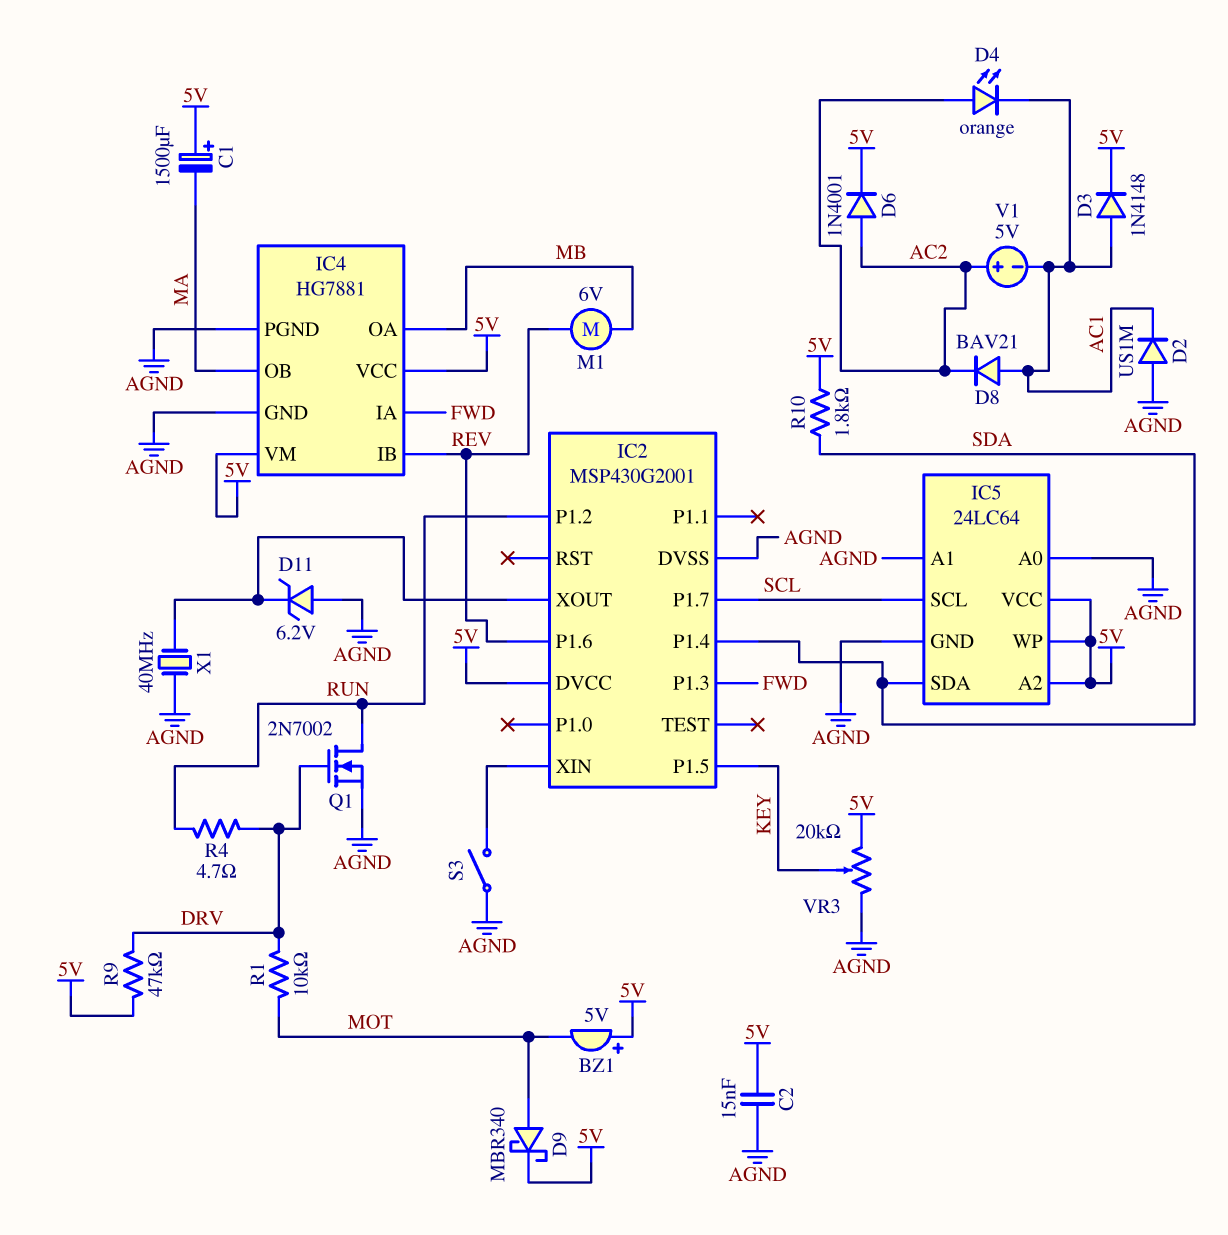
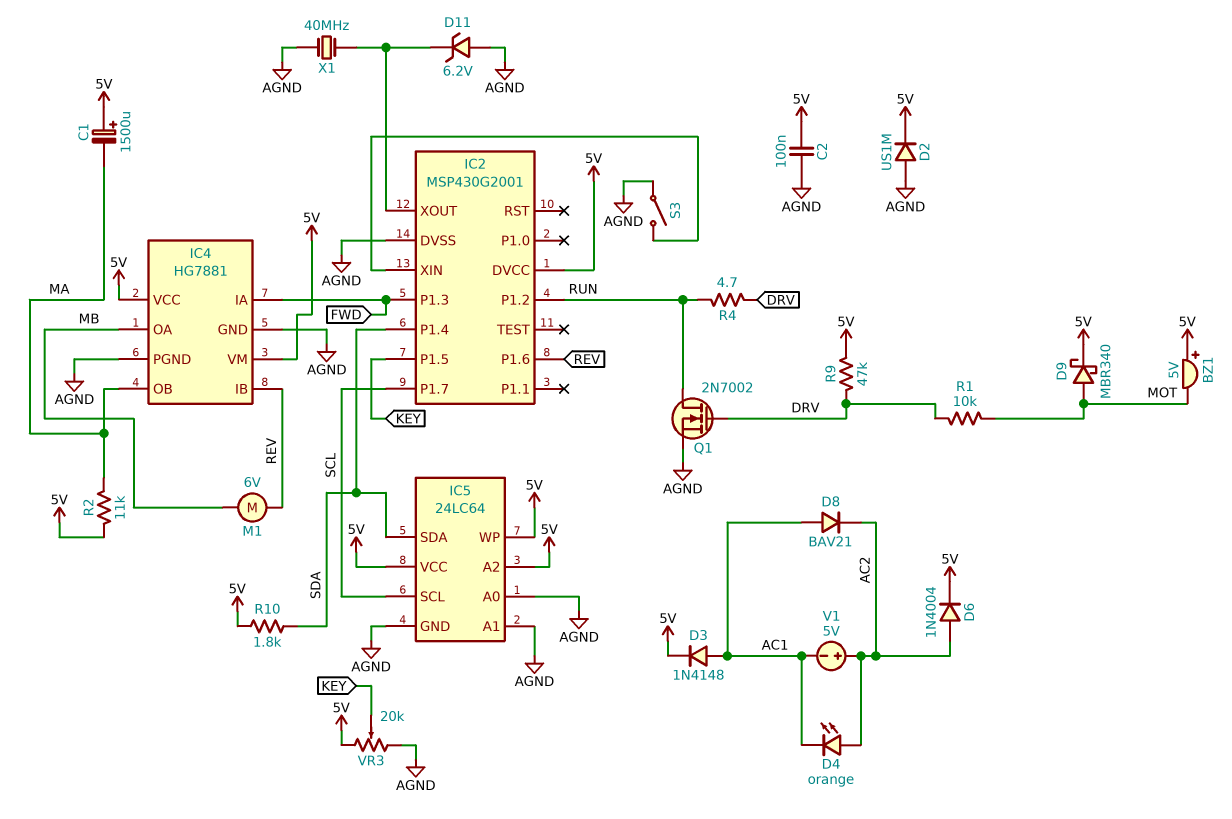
C2: 15nF (5V, AGND) -> 100nF (5V, AGND)
D2: diode US1M (A AGND, K AC1) -> diode US1M (A AGND, K 5V)
D6: diode 1N4001 (A AC2, K 5V) -> diode 1N4004 (A AC2, K 5V)
R2: none -> 11k (5V, MA)

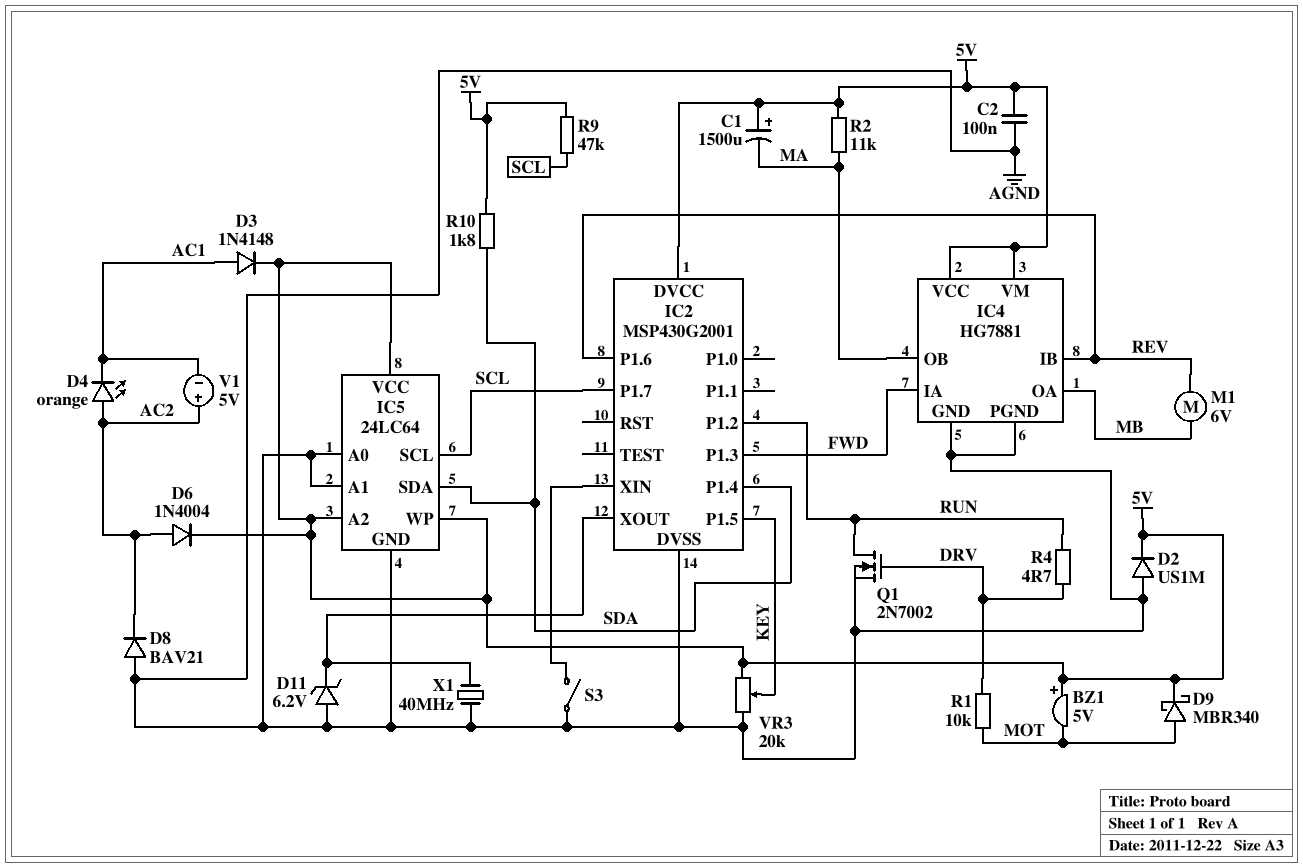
D8: diode BAV21 (A AC1, K AC2) -> diode BAV21 (A AGND, K AC2)
R9: 47k (5V, DRV) -> 47k (5V, SCL)

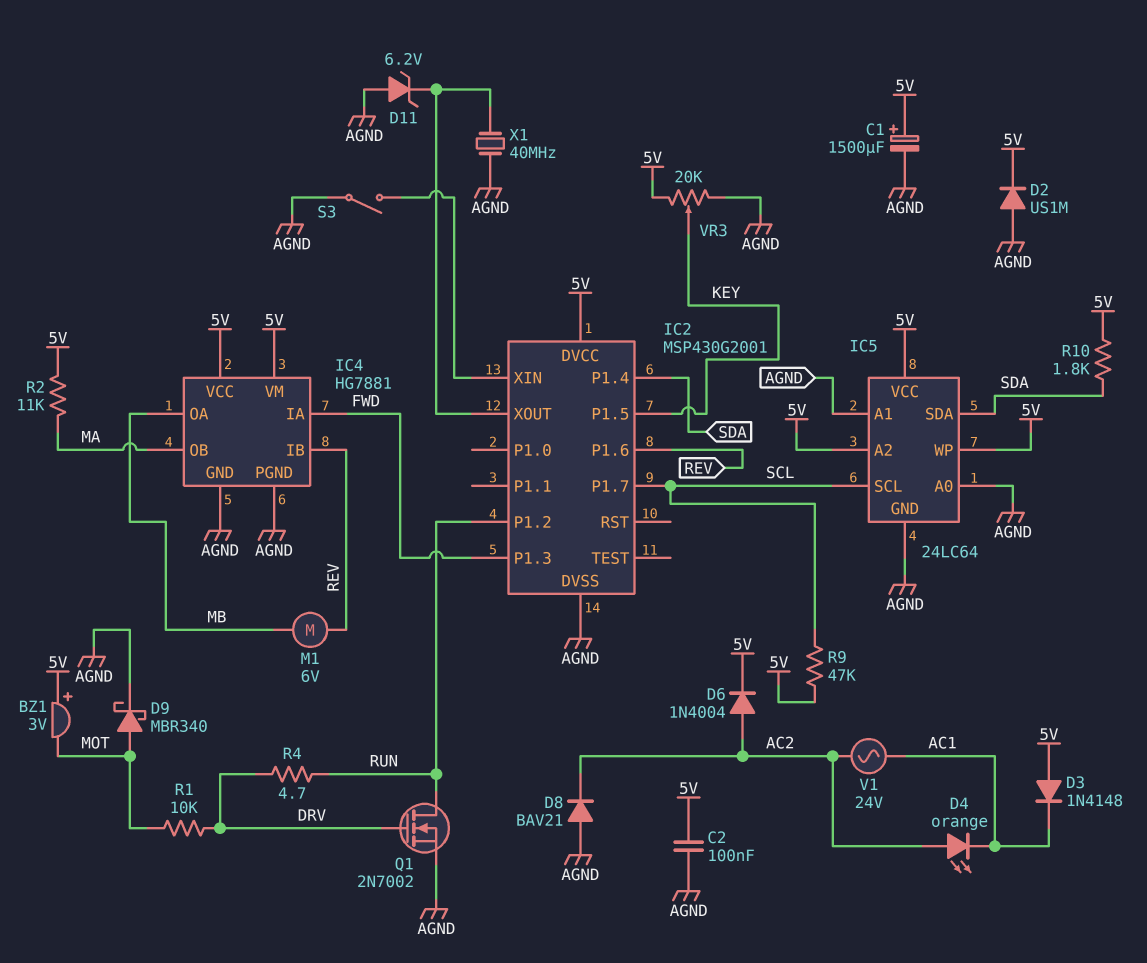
BZ1: buzzer 5V (plus 5V, minus MOT) -> buzzer 3V (plus 5V, minus MOT)
C1: 1500uF (plus 5V, minus MA) -> 1500uF (plus 5V, minus AGND)
D3: diode 1N4148 (A AC1, K 5V) -> diode 1N4148 (A 5V, K AC1)
D9: schottky MBR340 (A MOT, K 5V) -> schottky MBR340 (A MOT, K AGND)
V1: 5V (plus AC2, minus AC1) -> AC 24V (AC1, AC2)

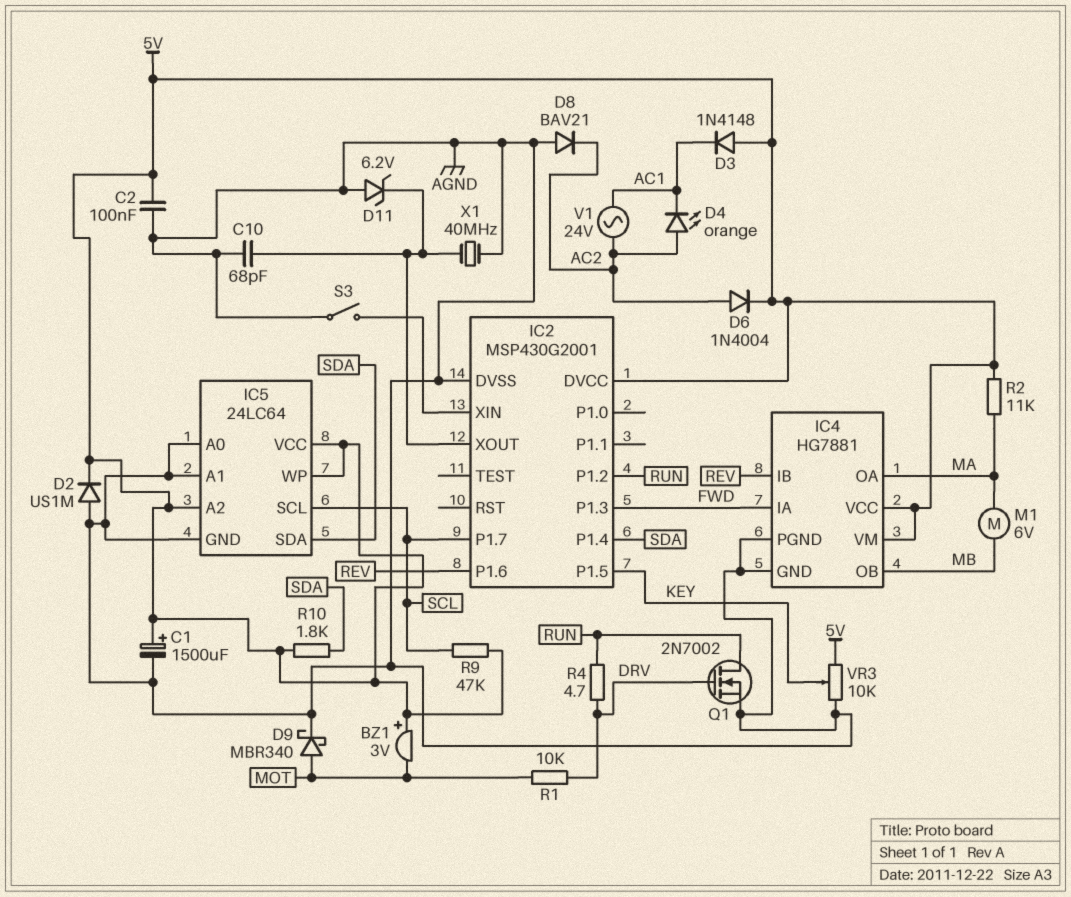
C10: none -> 68pF (AGND, IC2/XOUT)
IC4 pin OA: MB -> MA
IC4 pin OB: MA -> MB
M1: motor 6V (MB, REV) -> motor 6V (MA, MB)
VR3: 20k (5V, AGND, wiper KEY) -> 10k (5V, AGND, wiper KEY)

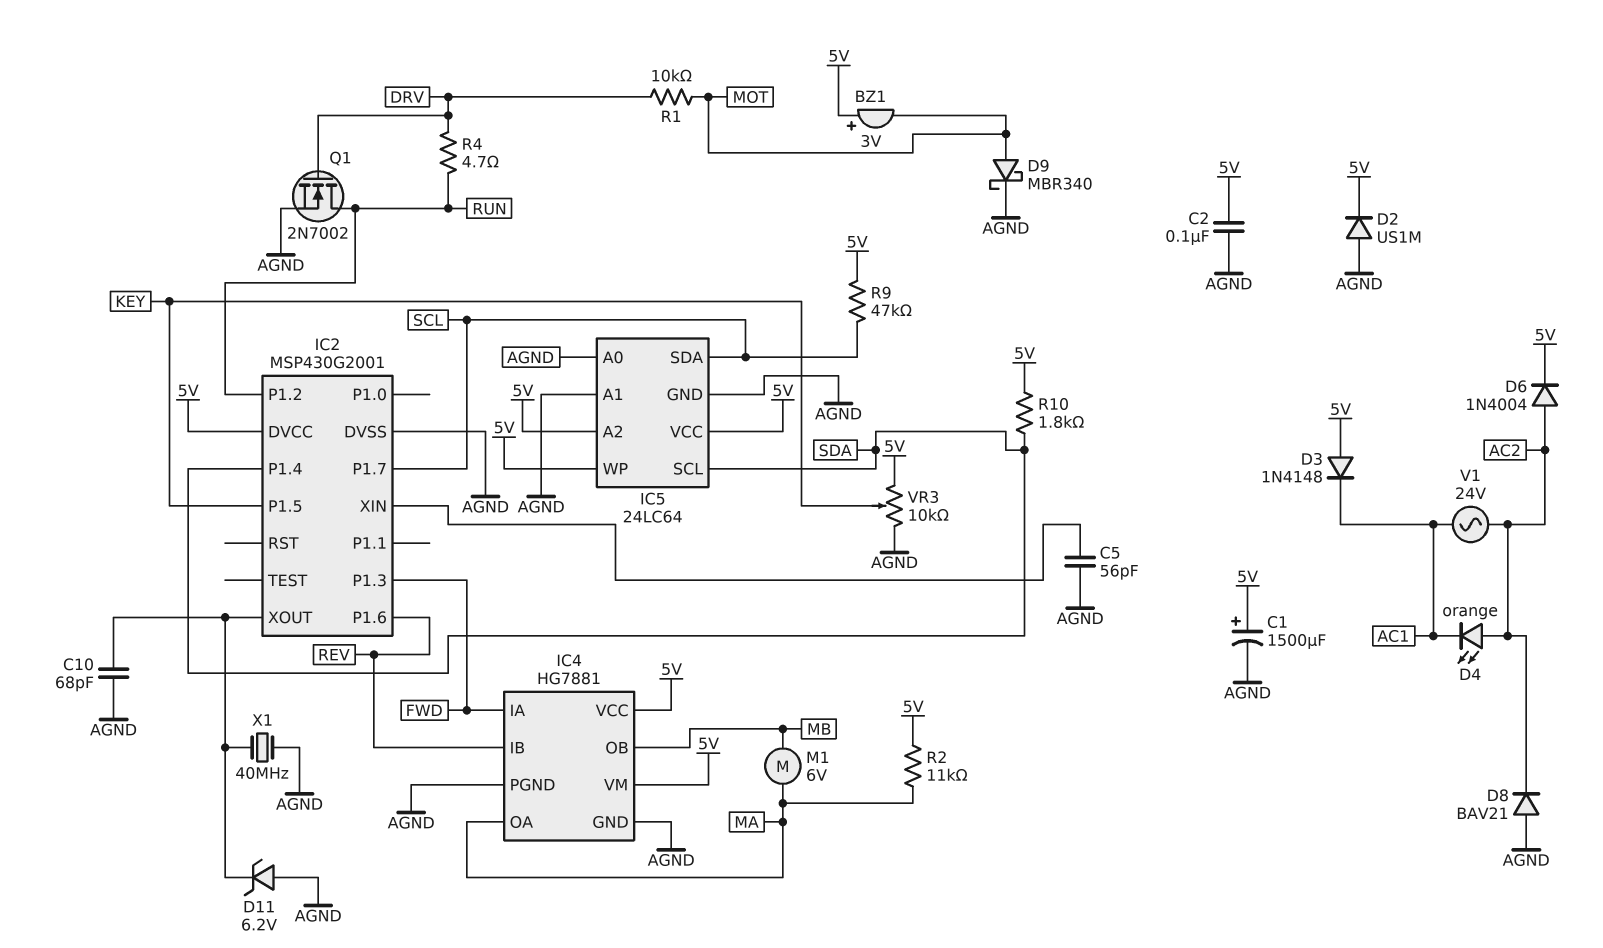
C5: none -> 56pF (AGND, IC2/XIN)
IC5 pin SCL: SCL -> SDA
IC5 pin SDA: SDA -> SCL
S3: switch (AGND, IC2/XIN) -> none

